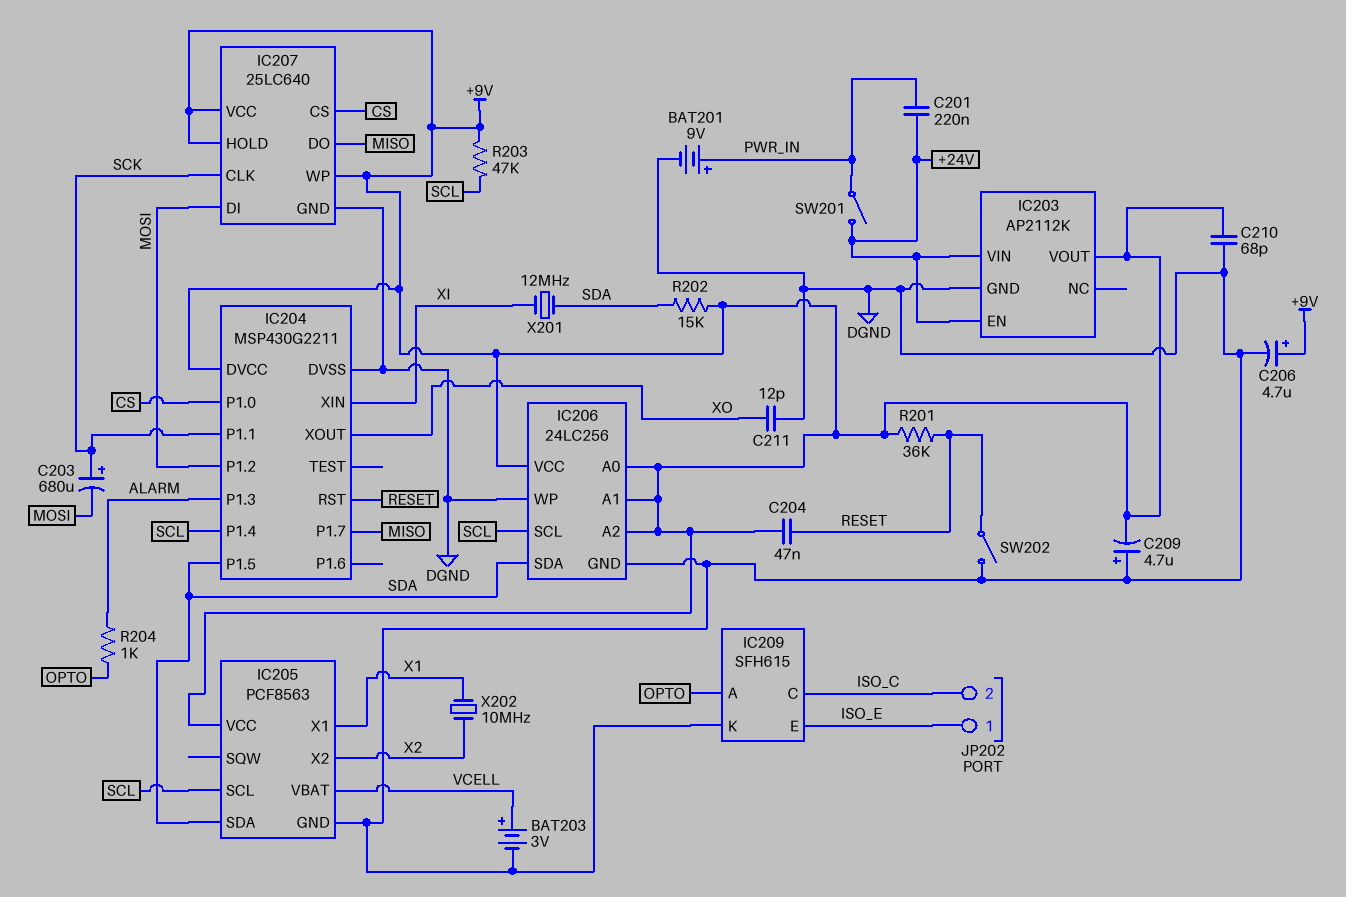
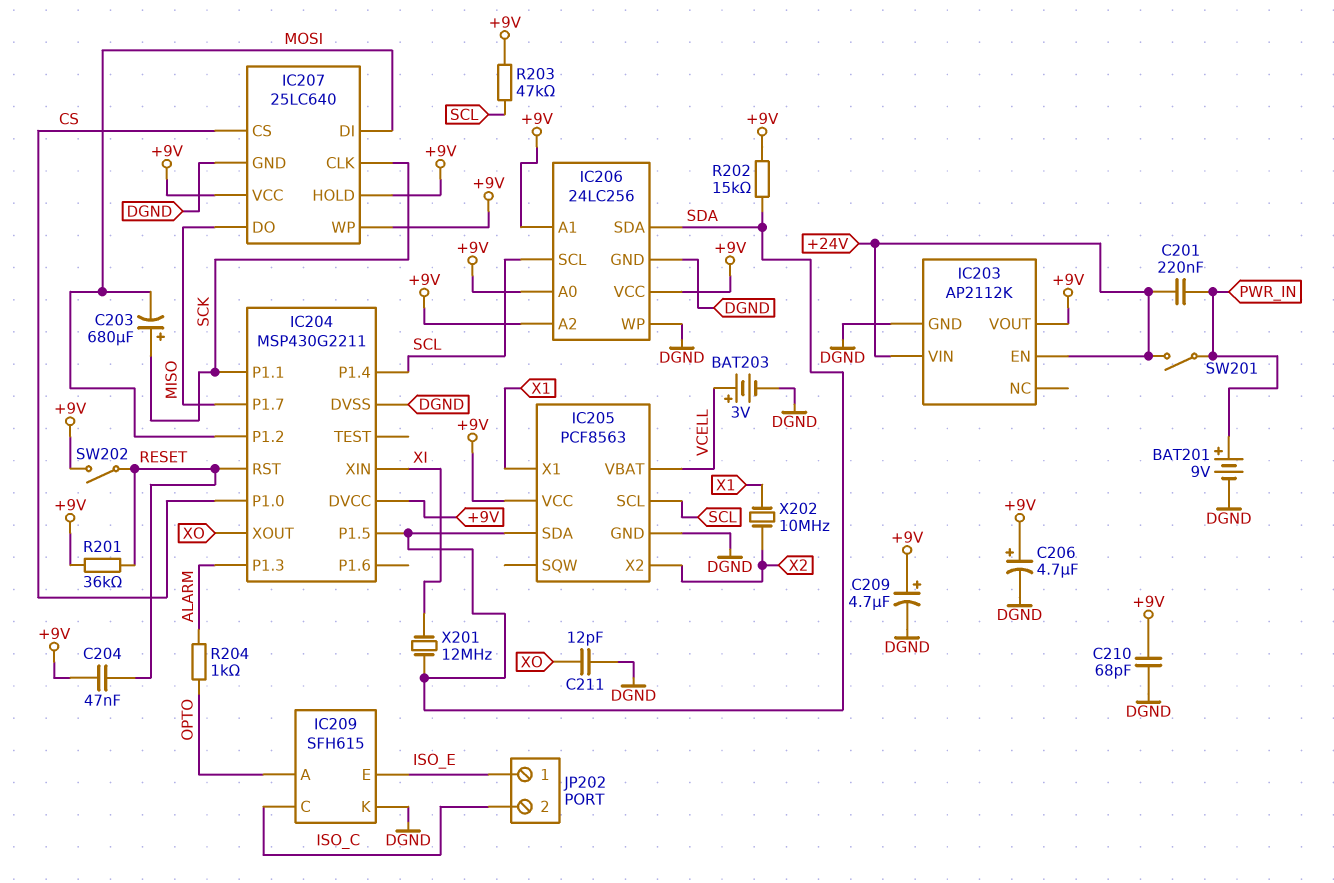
C209: 4.7uF (plus DGND, minus +9V) -> 4.7uF (plus +9V, minus DGND)
SW202: switch (DGND, RESET) -> switch (+9V, RESET)

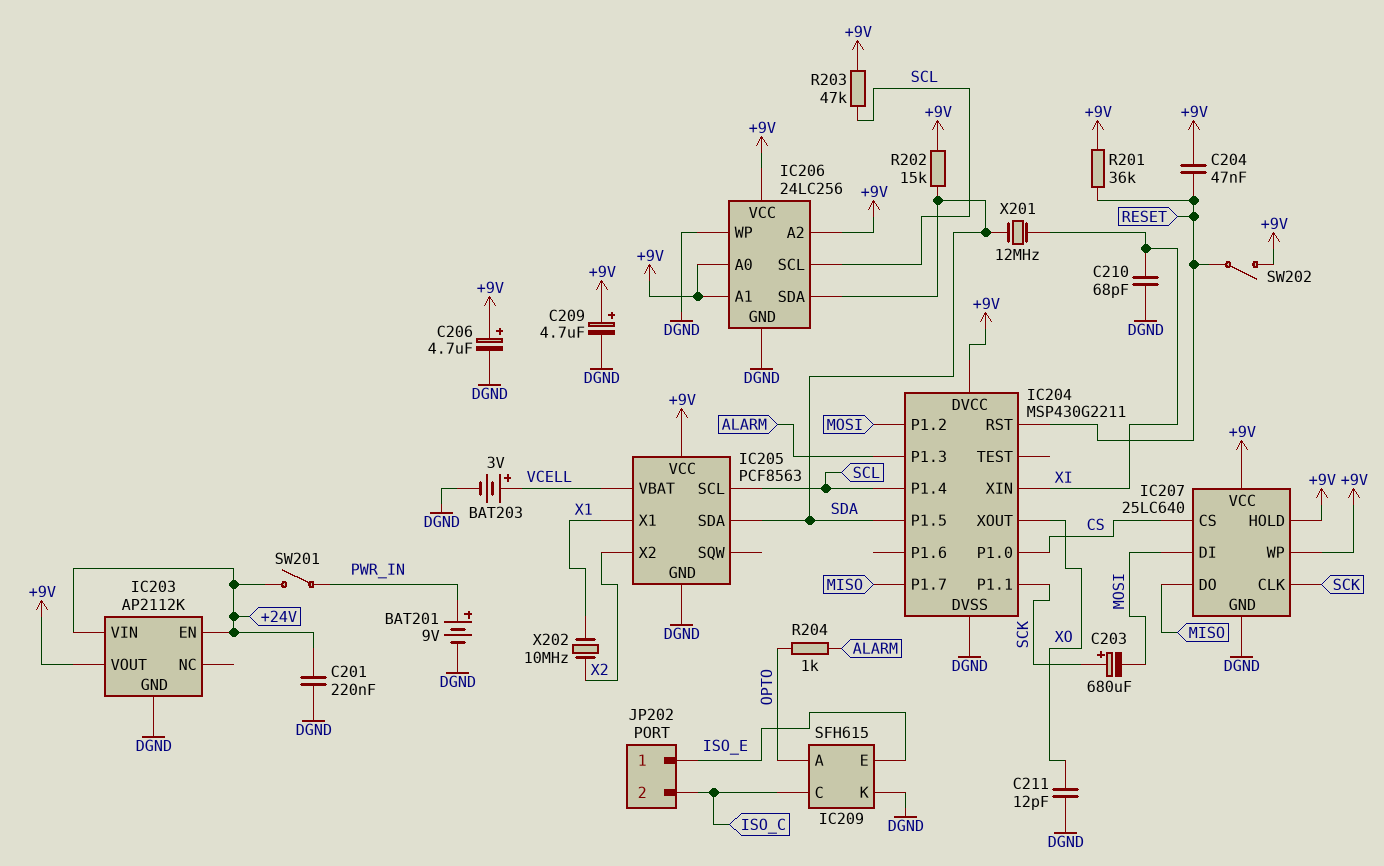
C201: 220nF (+24V, PWR_IN) -> 220nF (+24V, DGND)
C210: 68pF (+9V, DGND) -> 68pF (DGND, XI)

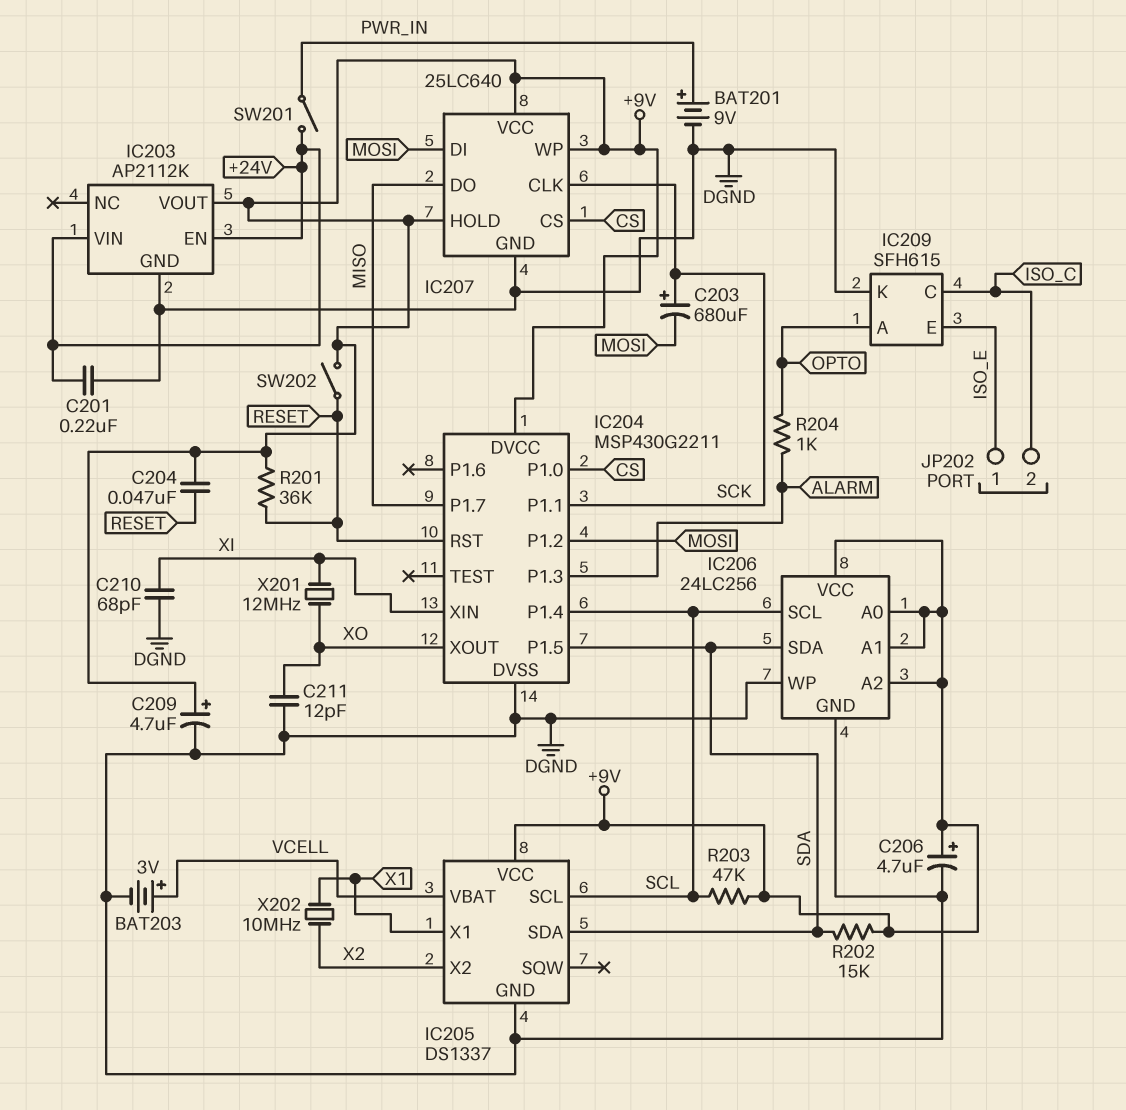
IC205: PCF8563 -> DS1337
X201: 12MHz (SDA, XI) -> 12MHz (XI, XO)

